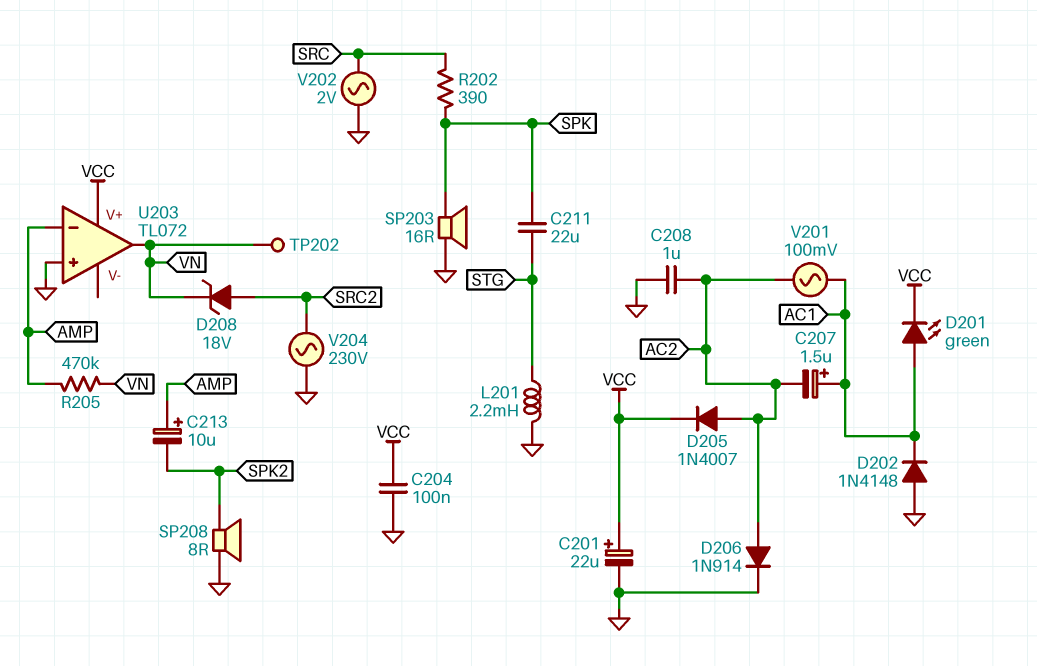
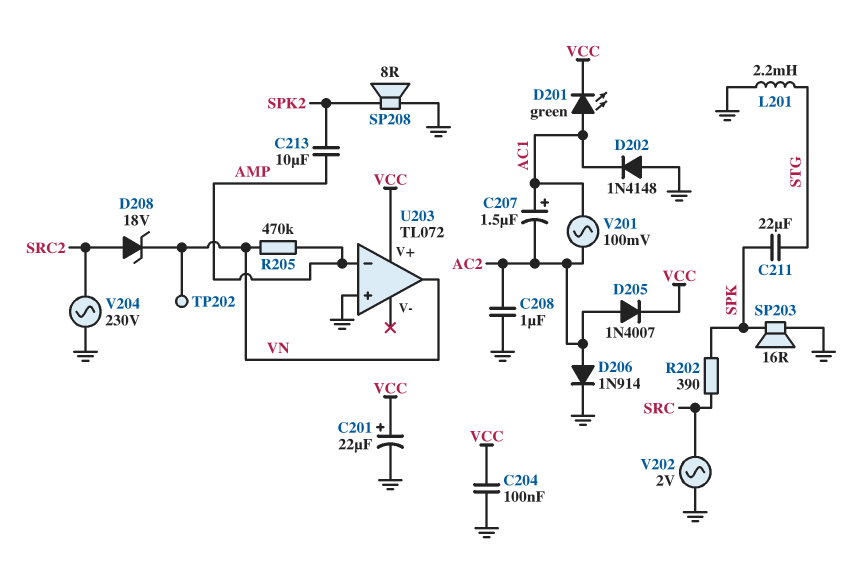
C213: 10uF (plus AMP, minus SPK2) -> 10uF (AMP, SPK2)

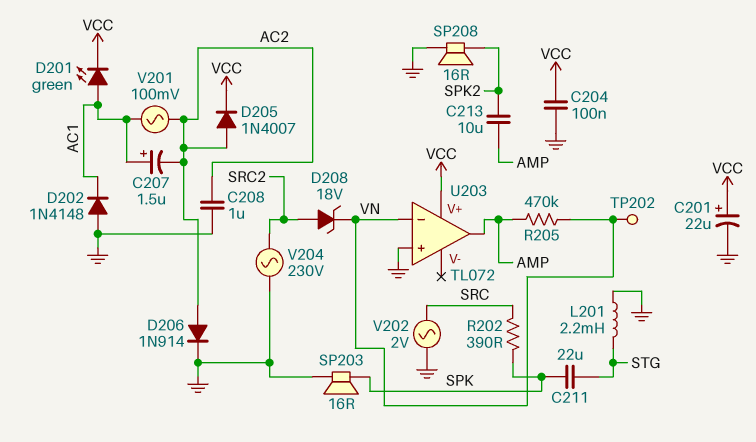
SP208: speaker 8R (GND, SPK2) -> speaker 16R (GND, SPK2)
U203 pin in-: AMP -> VN
U203 pin out: VN -> AMP

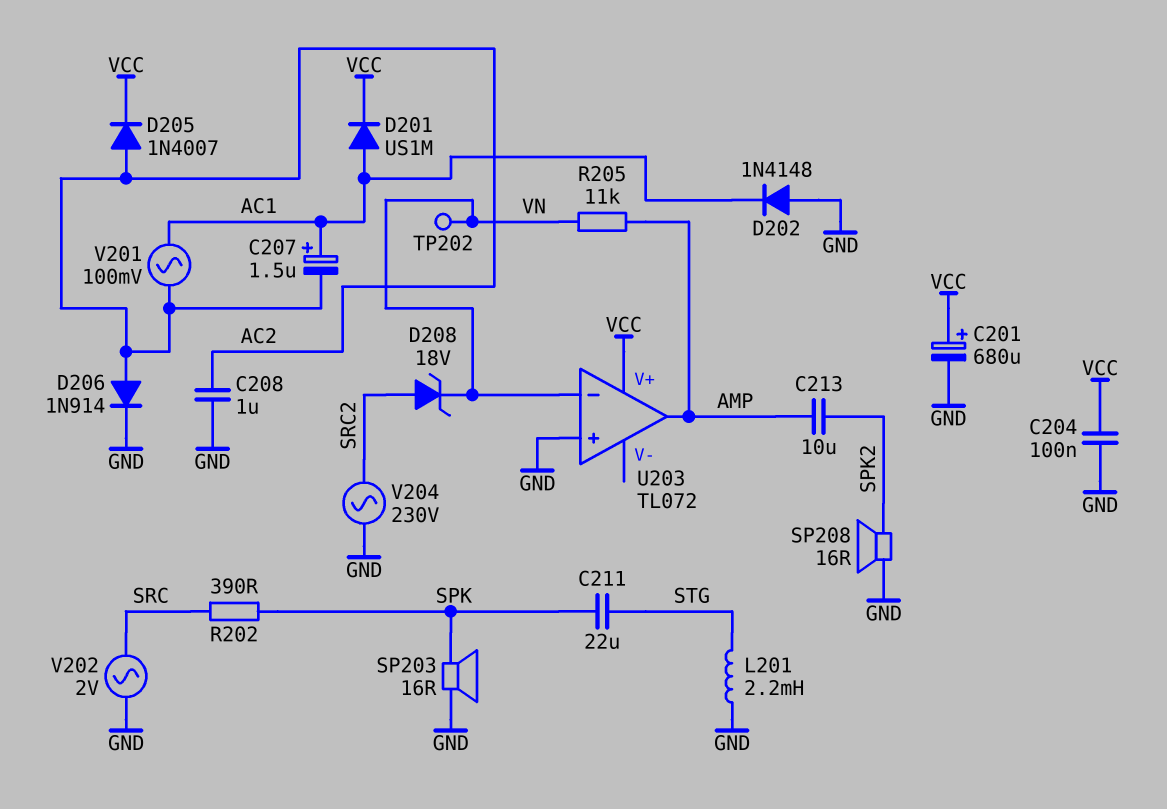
C201: 22uF (plus VCC, minus GND) -> 680uF (plus VCC, minus GND)
D201: LED green (A AC1, K VCC) -> diode US1M (A AC1, K VCC)
R205: 470k (AMP, VN) -> 11k (AMP, VN)

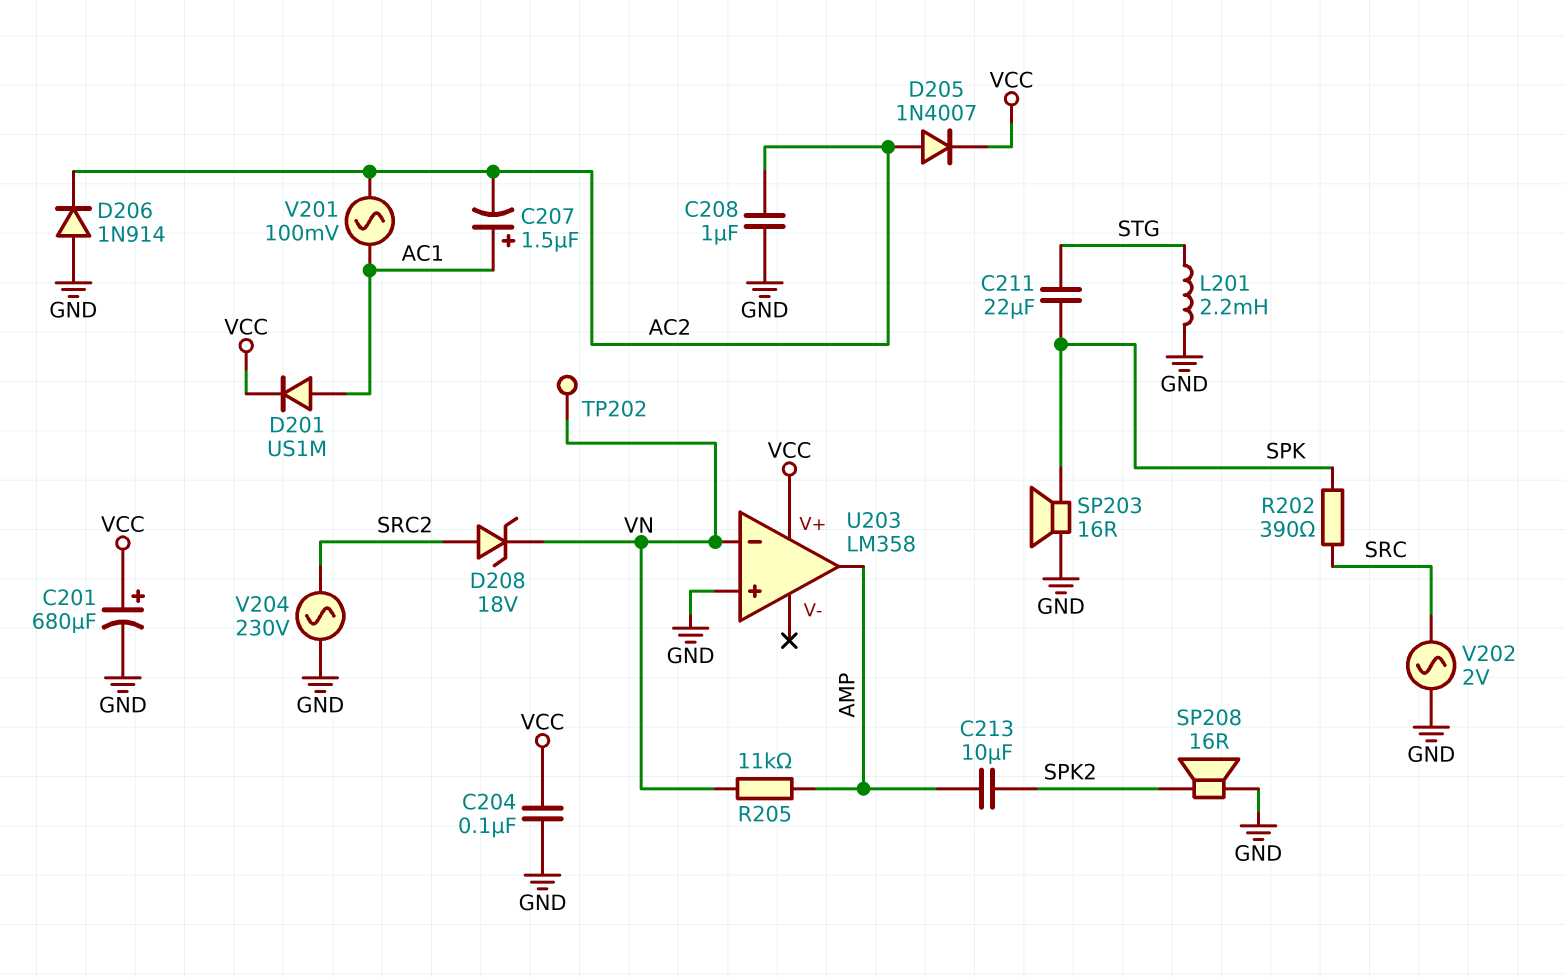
D202: diode 1N4148 (A GND, K AC1) -> none
D206: diode 1N914 (A AC2, K GND) -> diode 1N914 (A GND, K AC2)
U203: TL072 -> LM358

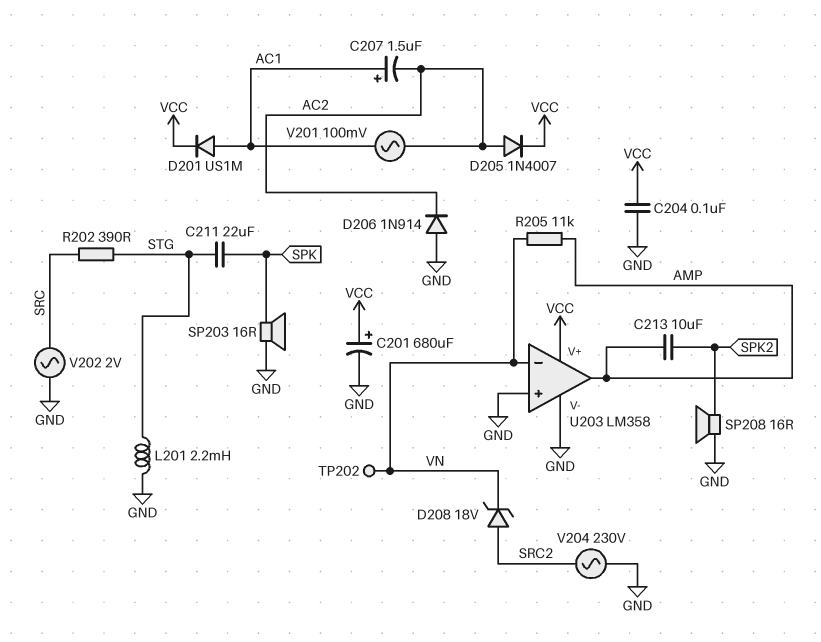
C208: 1uF (AC2, GND) -> none
R202: 390 (SPK, SRC) -> 390 (SRC, STG)
U203 pin V-: none -> GND

